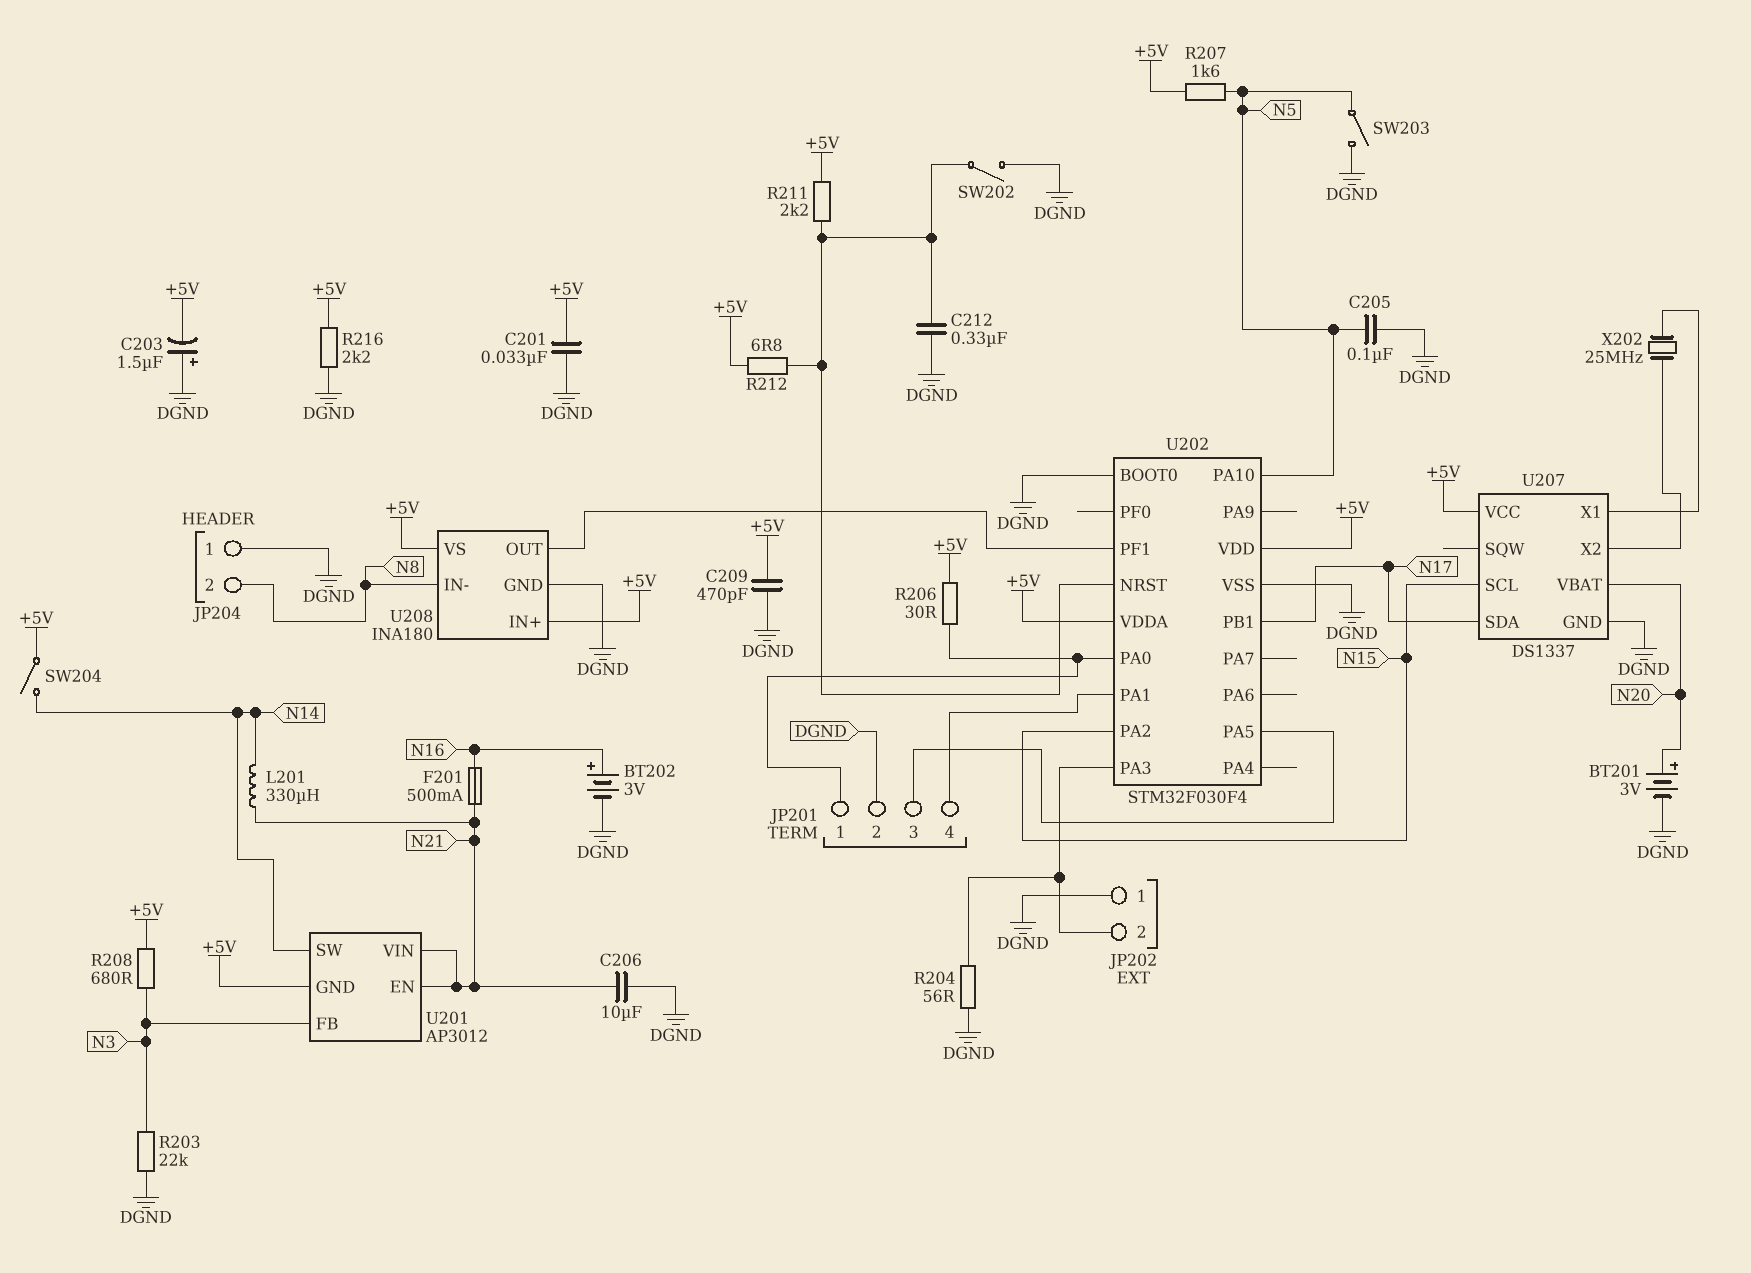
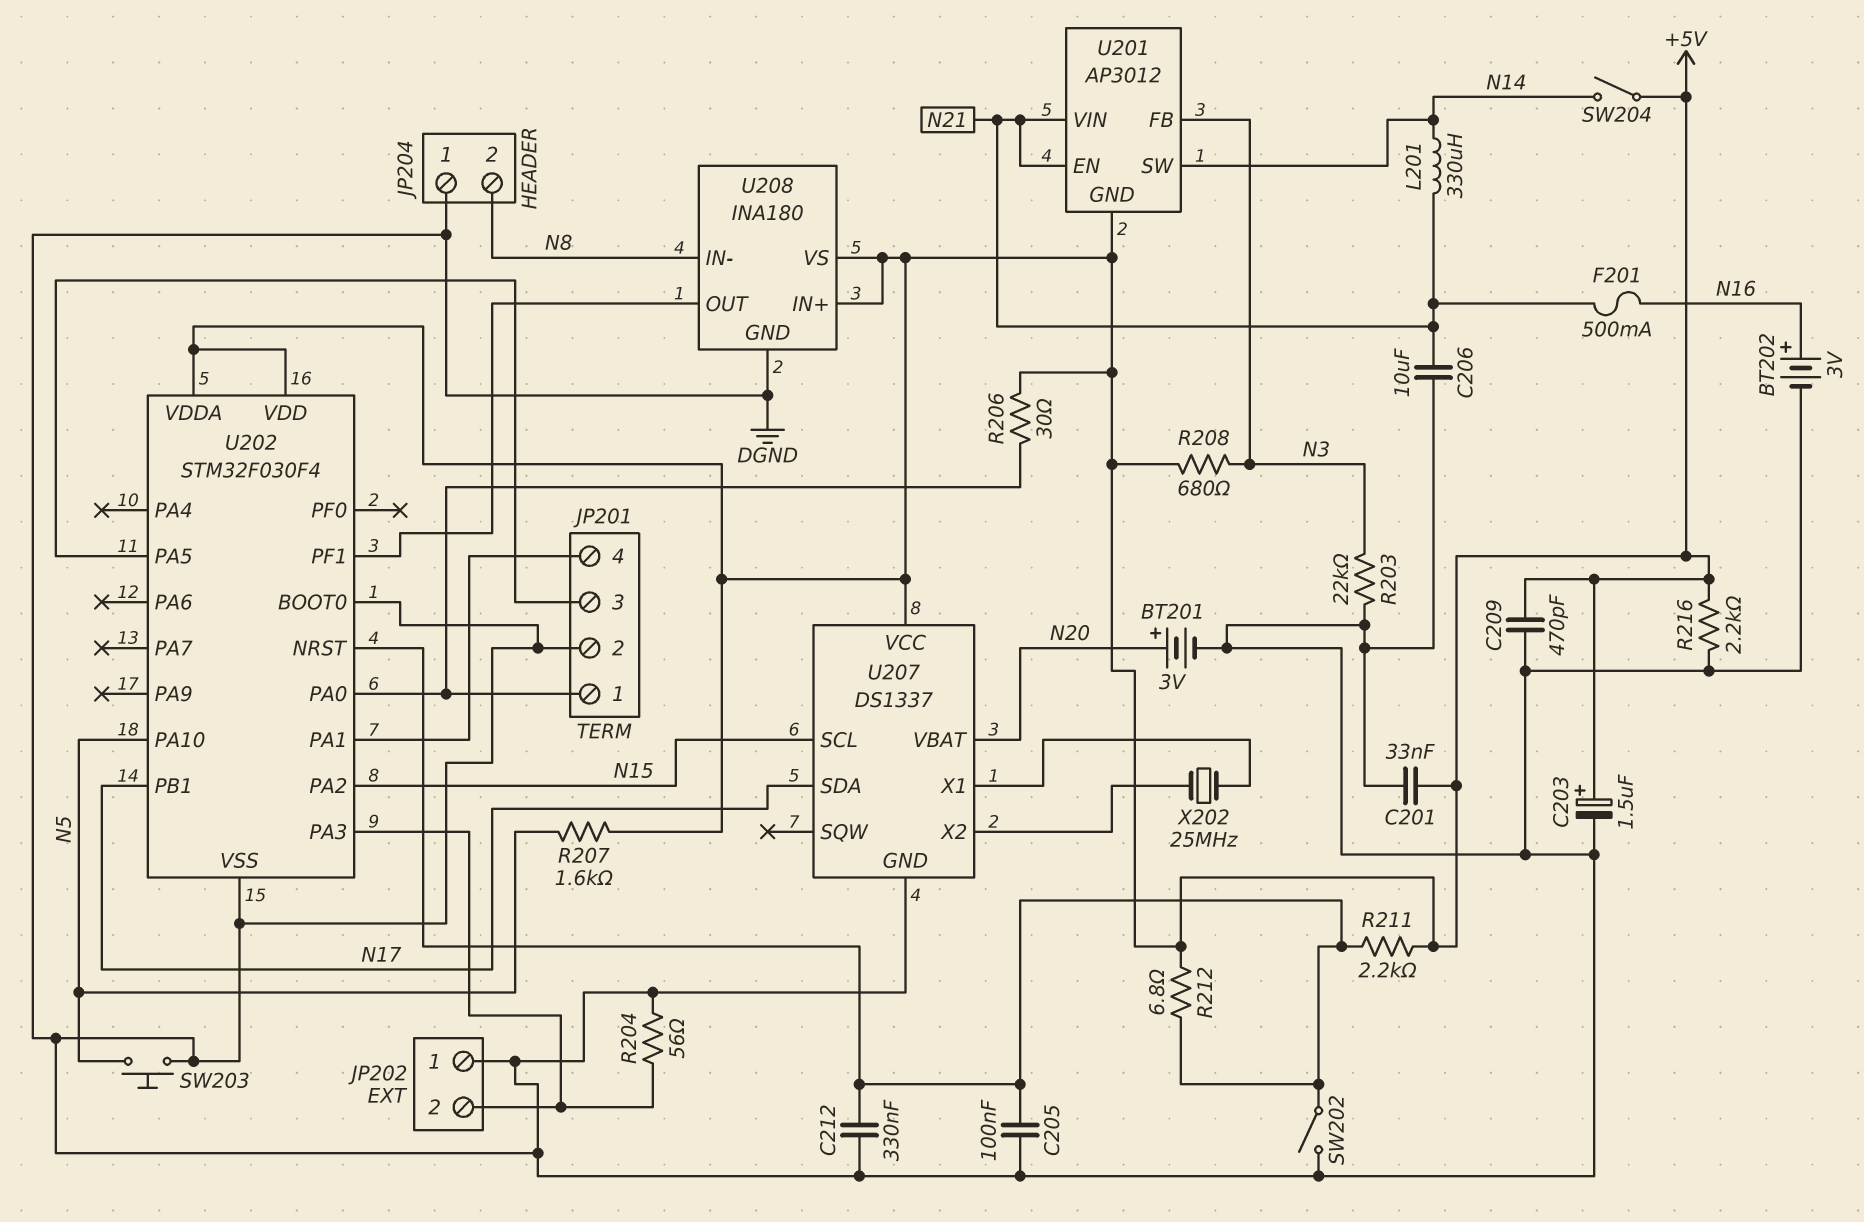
C203: 1.5uF (plus DGND, minus +5V) -> 1.5uF (plus +5V, minus DGND)
C205: 100nF (DGND, N5) -> 100nF (DGND, U202/NRST)
SW203: switch (DGND, N5) -> button (DGND, N5)

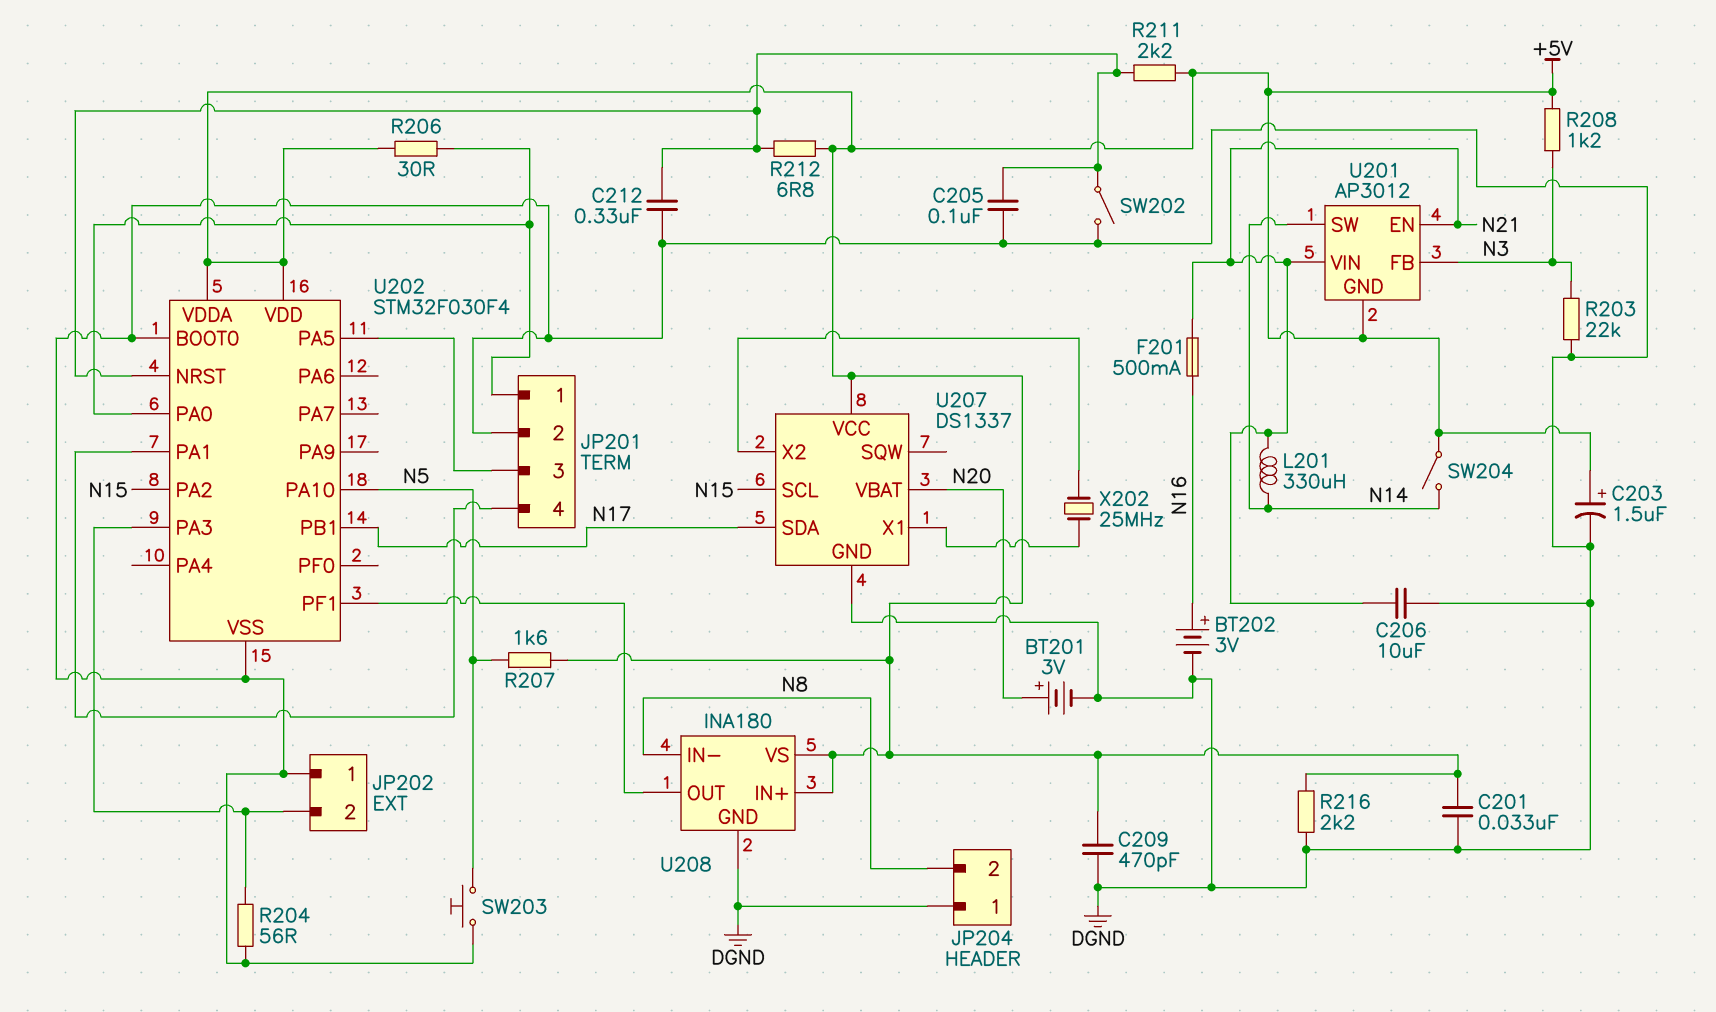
R208: 680 (+5V, N3) -> 1.2k (+5V, N3)

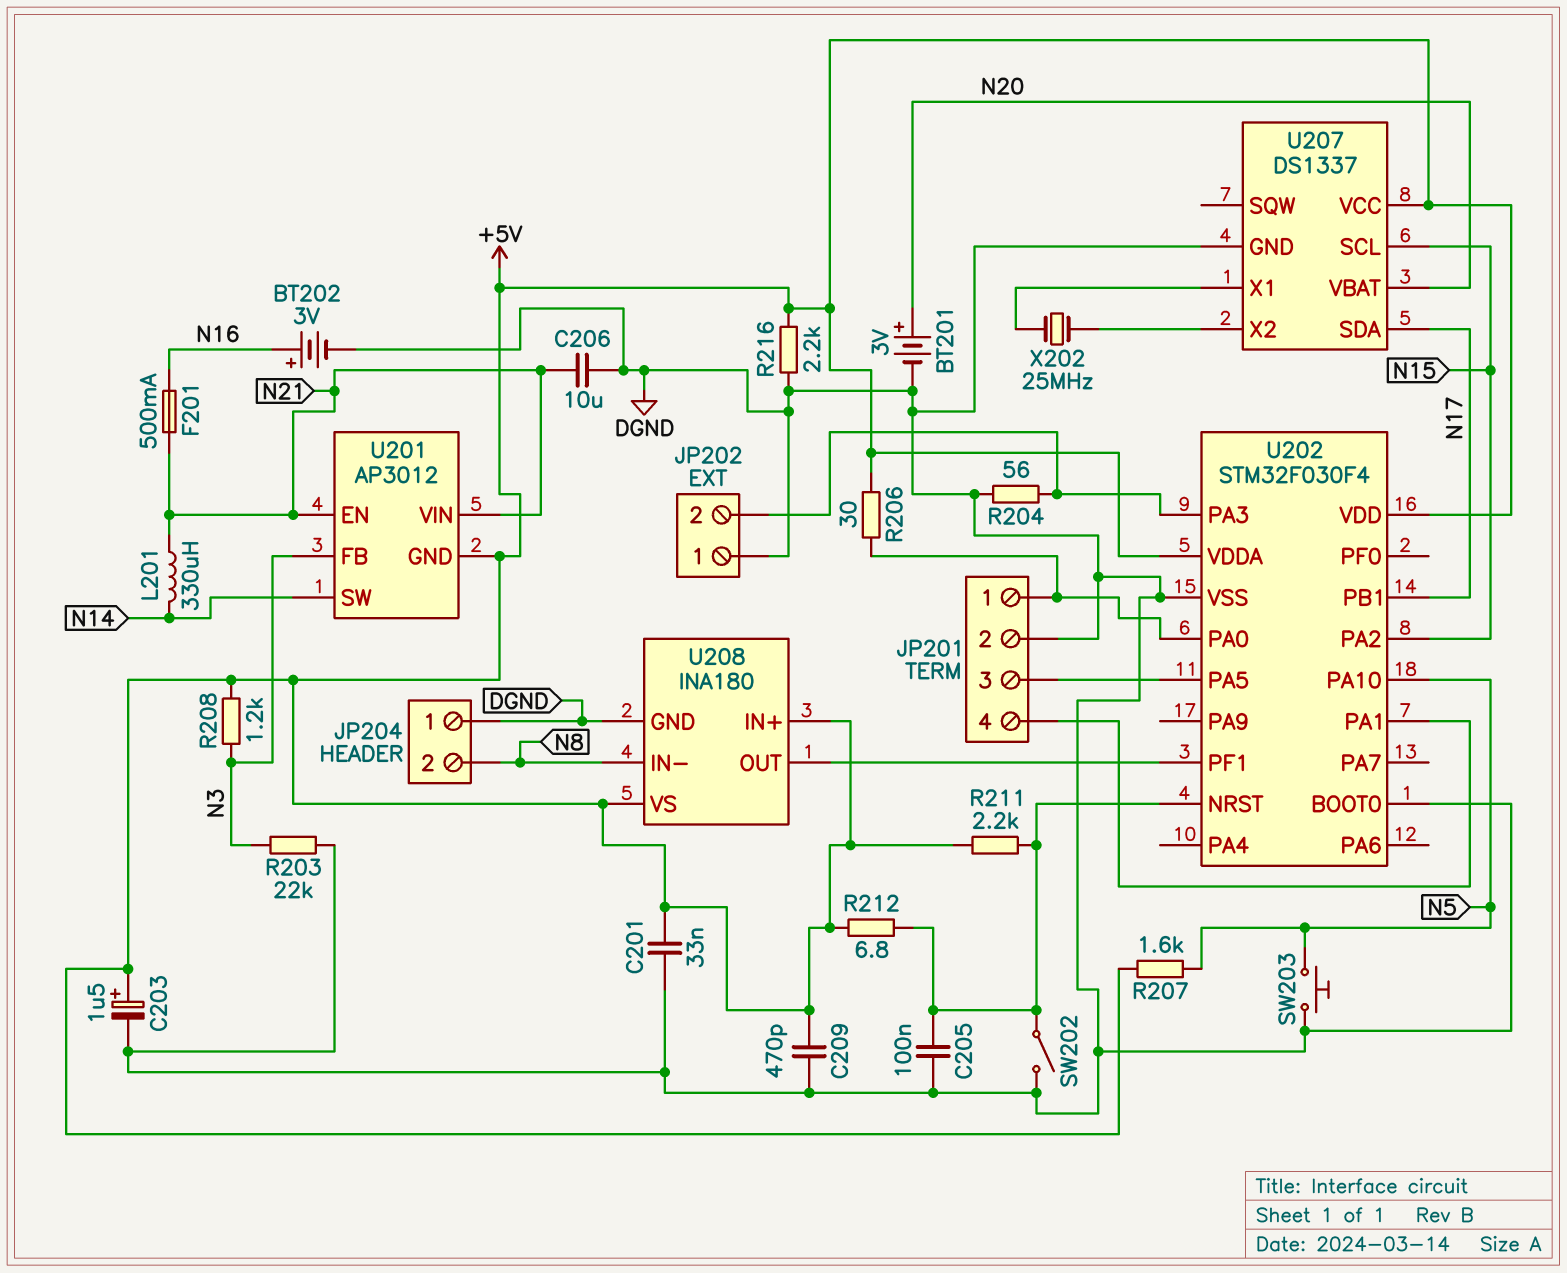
C212: 330nF (DGND, U202/NRST) -> none
SW204: switch (+5V, N14) -> none

